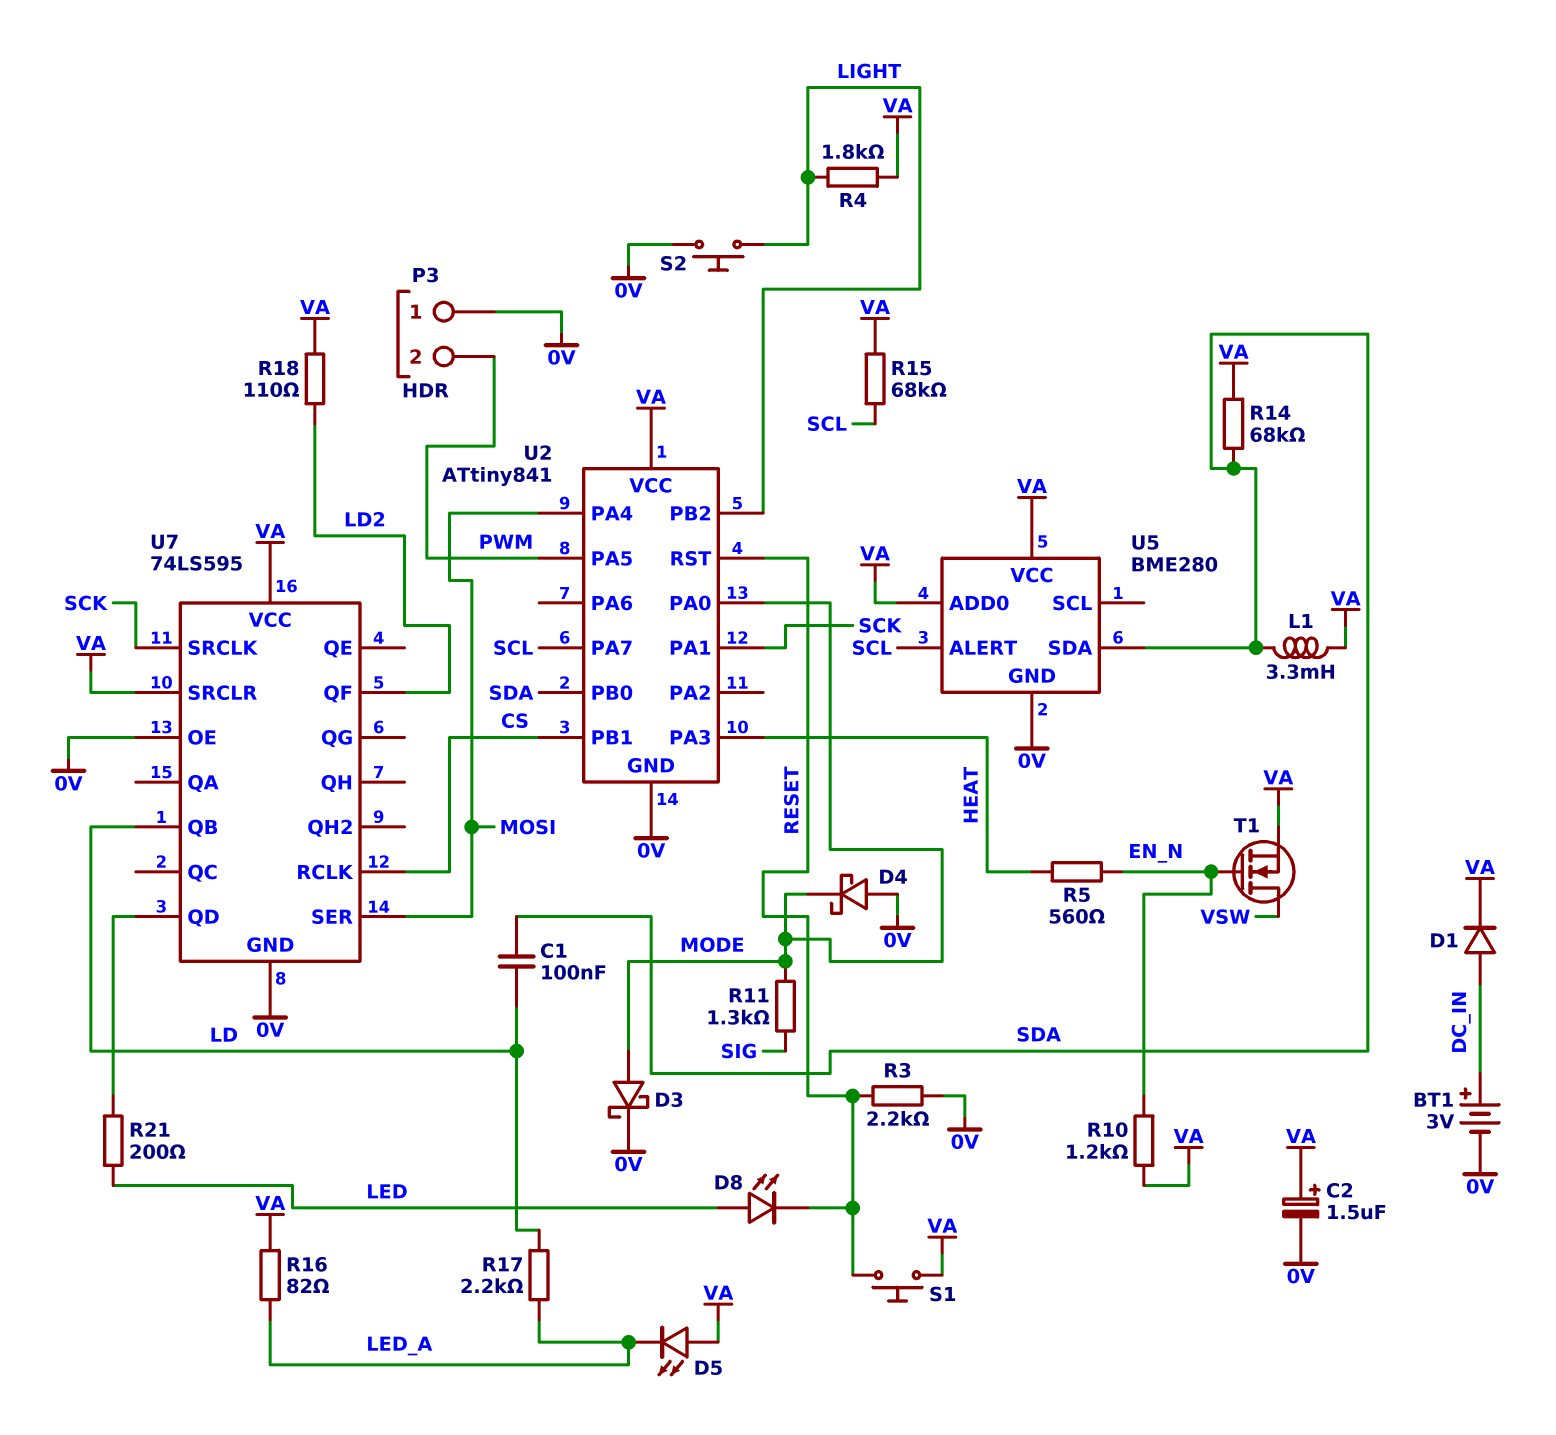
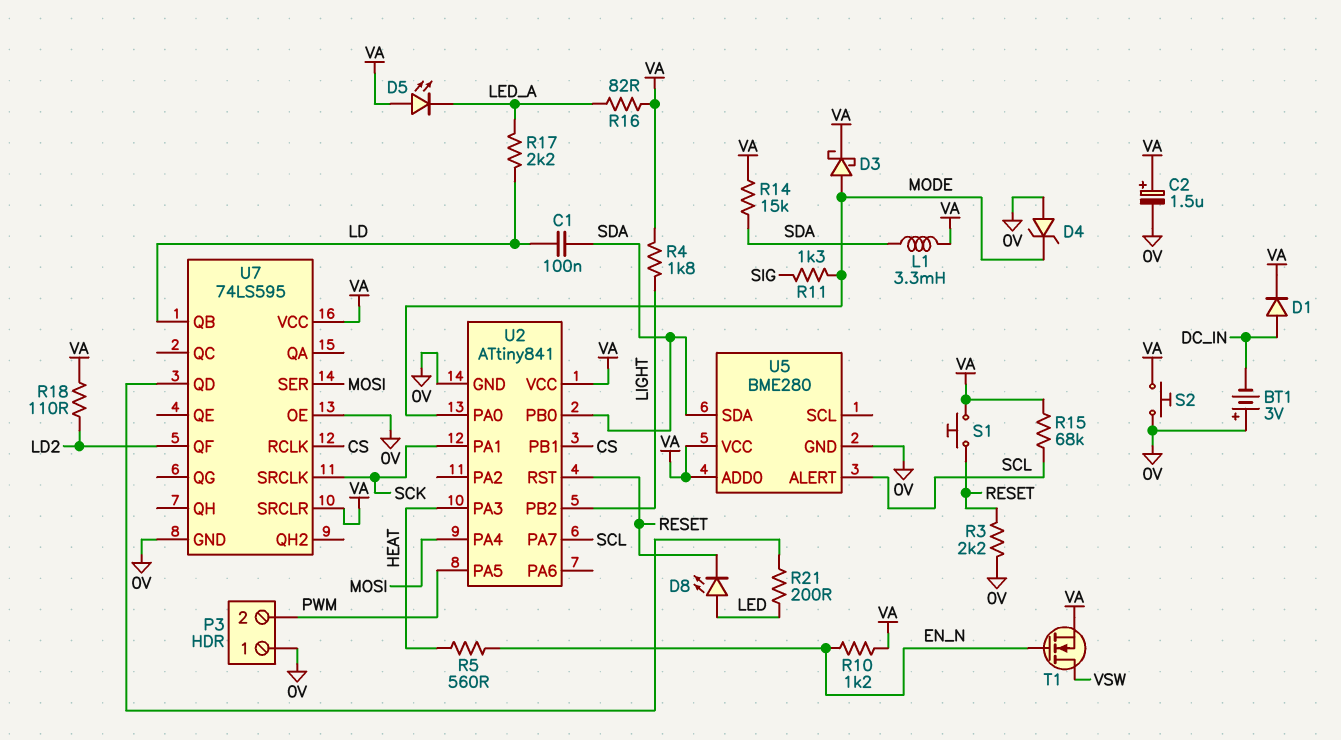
BT1: 3V (plus DC_IN, minus 0V) -> 3V (plus 0V, minus DC_IN)
D3: schottky (A MODE, K 0V) -> schottky (A MODE, K VA)
D4: schottky (A 0V, K MODE) -> zener (A 0V, K MODE)
R14: 68k (SDA, VA) -> 15k (SDA, VA)
S2: button (0V, LIGHT) -> button (0V, VA)

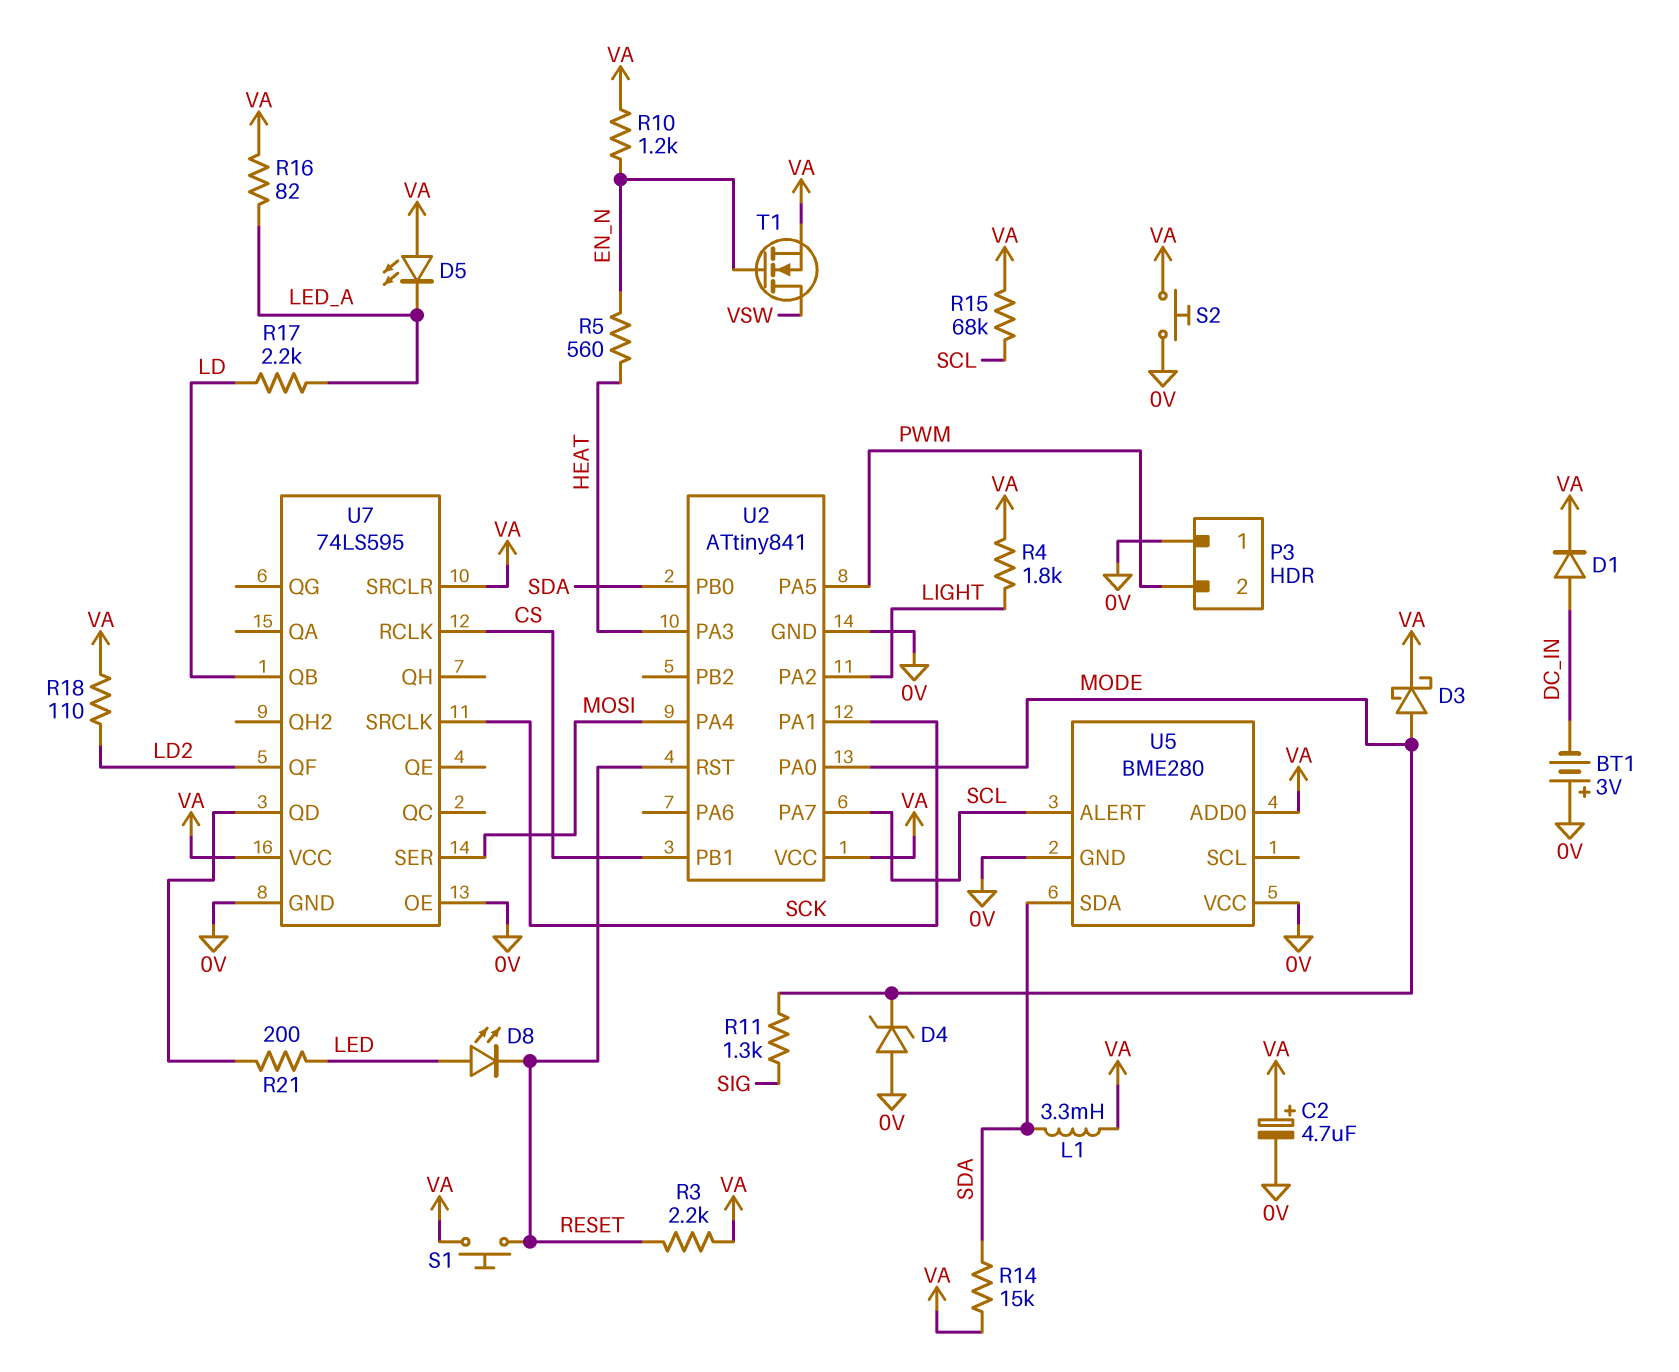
C1: 100nF (LD, SDA) -> none
C2: 1.5uF (plus VA, minus 0V) -> 4.7uF (plus VA, minus 0V)
R3: 2.2k (0V, RESET) -> 2.2k (RESET, VA)
U2 pin PA2: none -> LIGHT
U2 pin PB2: LIGHT -> none
U5 pin VCC: VA -> 0V

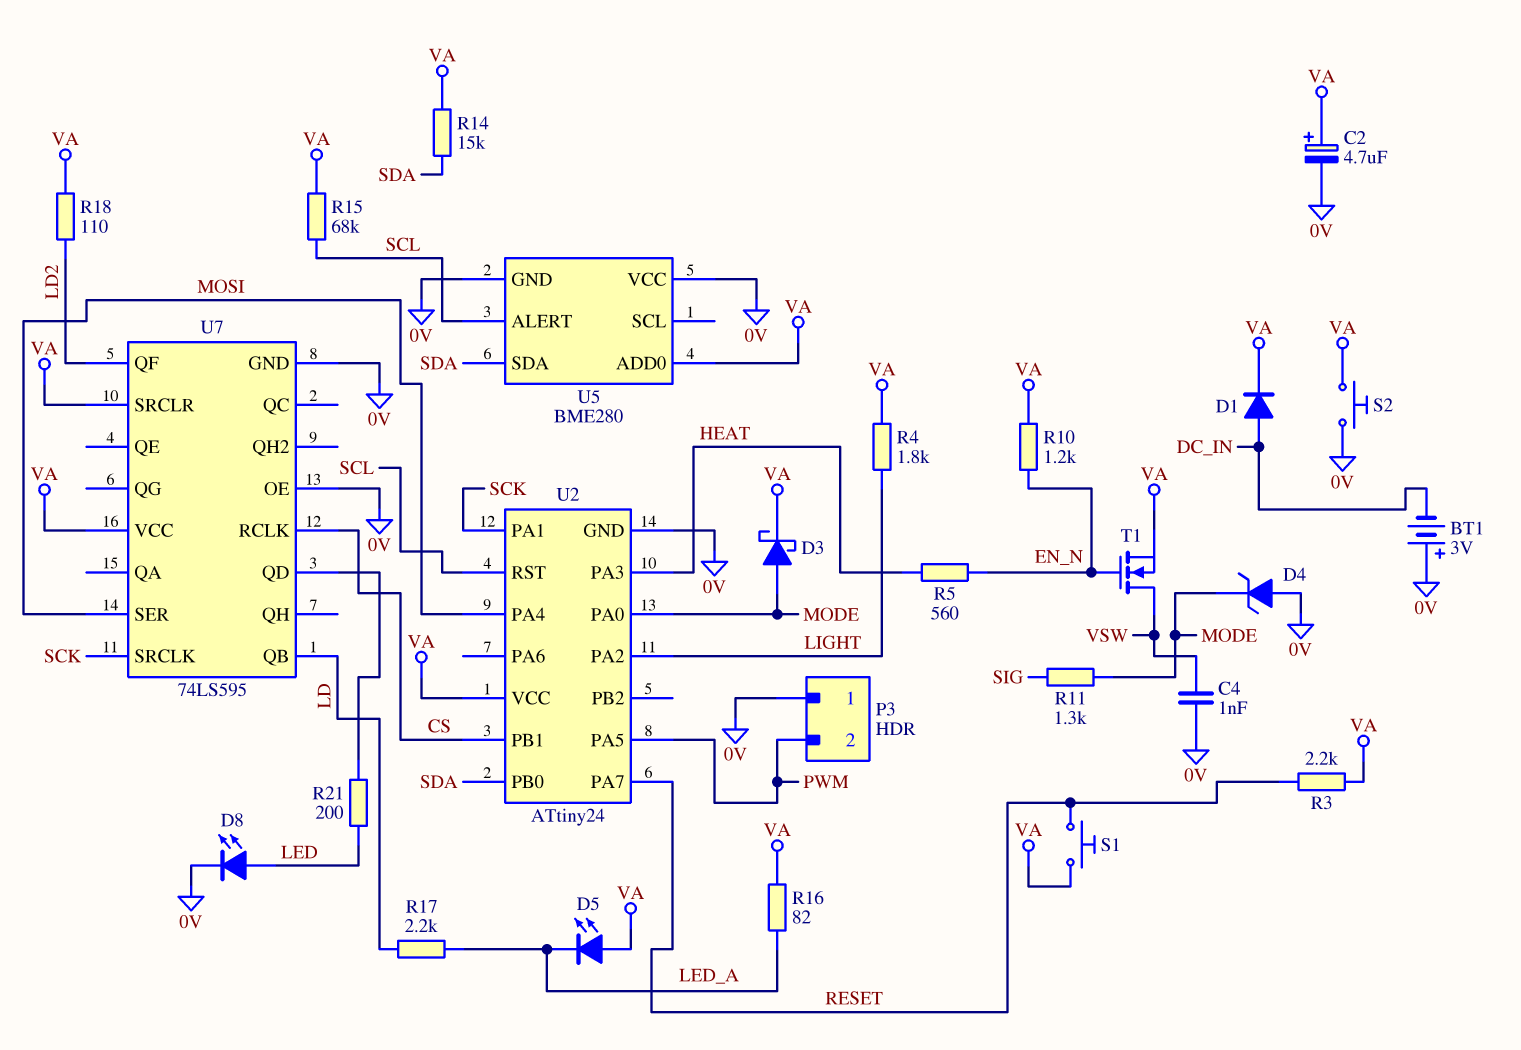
C4: none -> 1nF (0V, VSW)
D8: LED (A LED, K RESET) -> LED (A LED, K 0V)
L1: 3.3mH (SDA, VA) -> none
U2: ATtiny841 -> ATtiny24
U2 pin PA7: SCL -> RESET
U2 pin RST: RESET -> SCL

